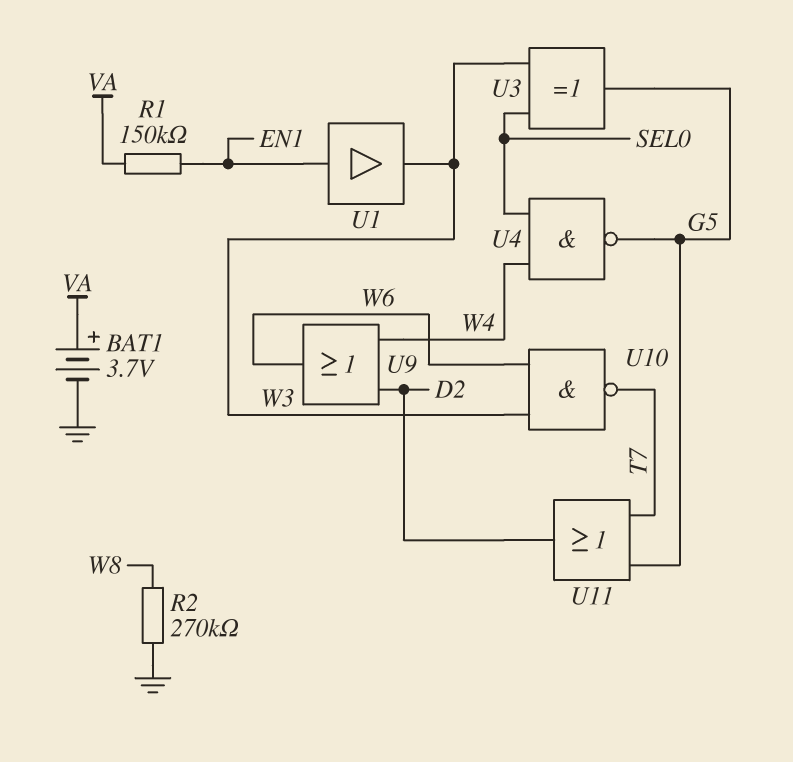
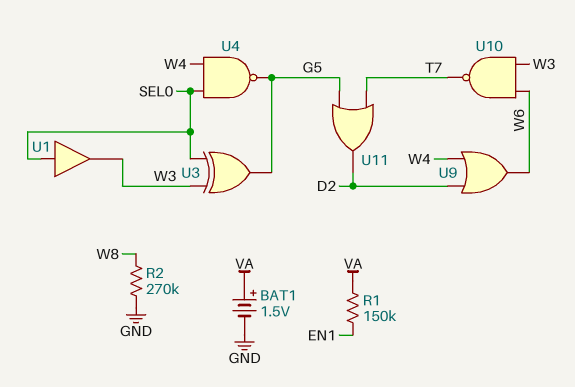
BAT1: 3.7V (plus VA, minus GND) -> 1.5V (plus VA, minus GND)
U1: buffer (in EN1, out W3) -> buffer (in SEL0, out W3)

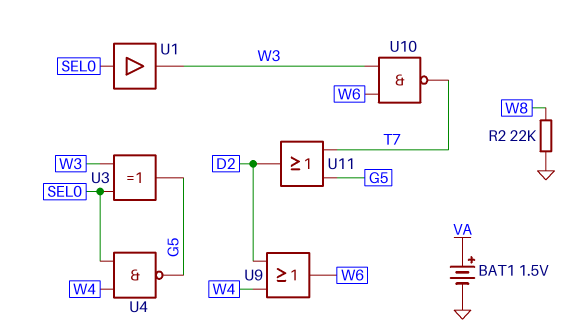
R1: 150k (EN1, VA) -> none
R2: 270k (GND, W8) -> 22k (GND, W8)

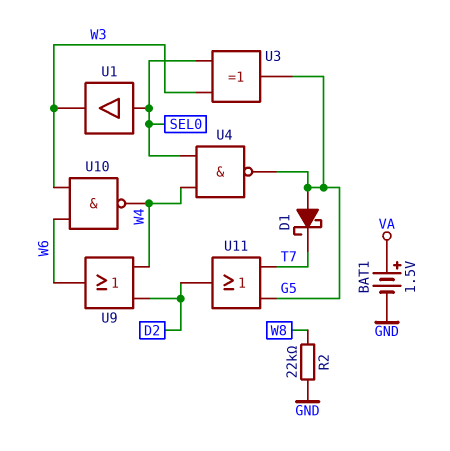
D1: none -> schottky (A G5, K T7)
U10: NAND (in W3, in W6, out T7) -> NAND (in W3, in W6, out W4)

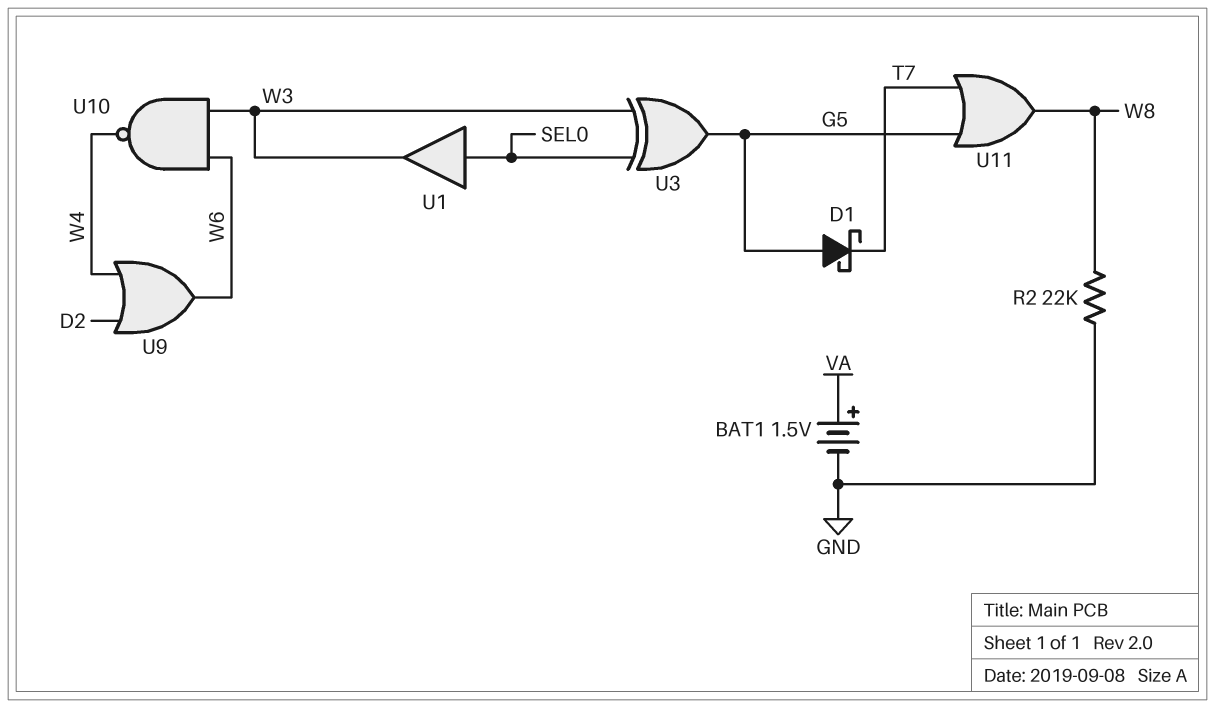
U4: NAND (in SEL0, in W4, out G5) -> none
U11: OR (in G5, in T7, out D2) -> OR (in G5, in T7, out W8)

